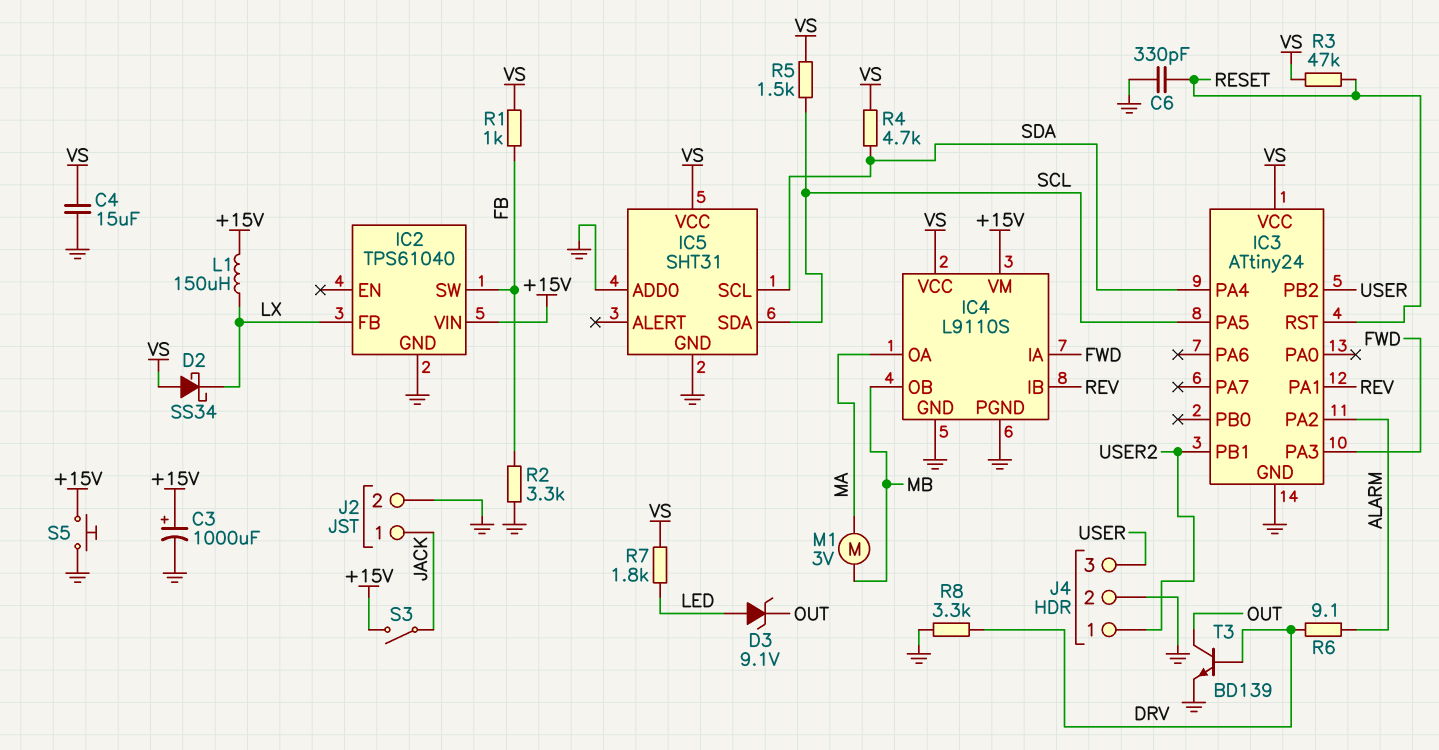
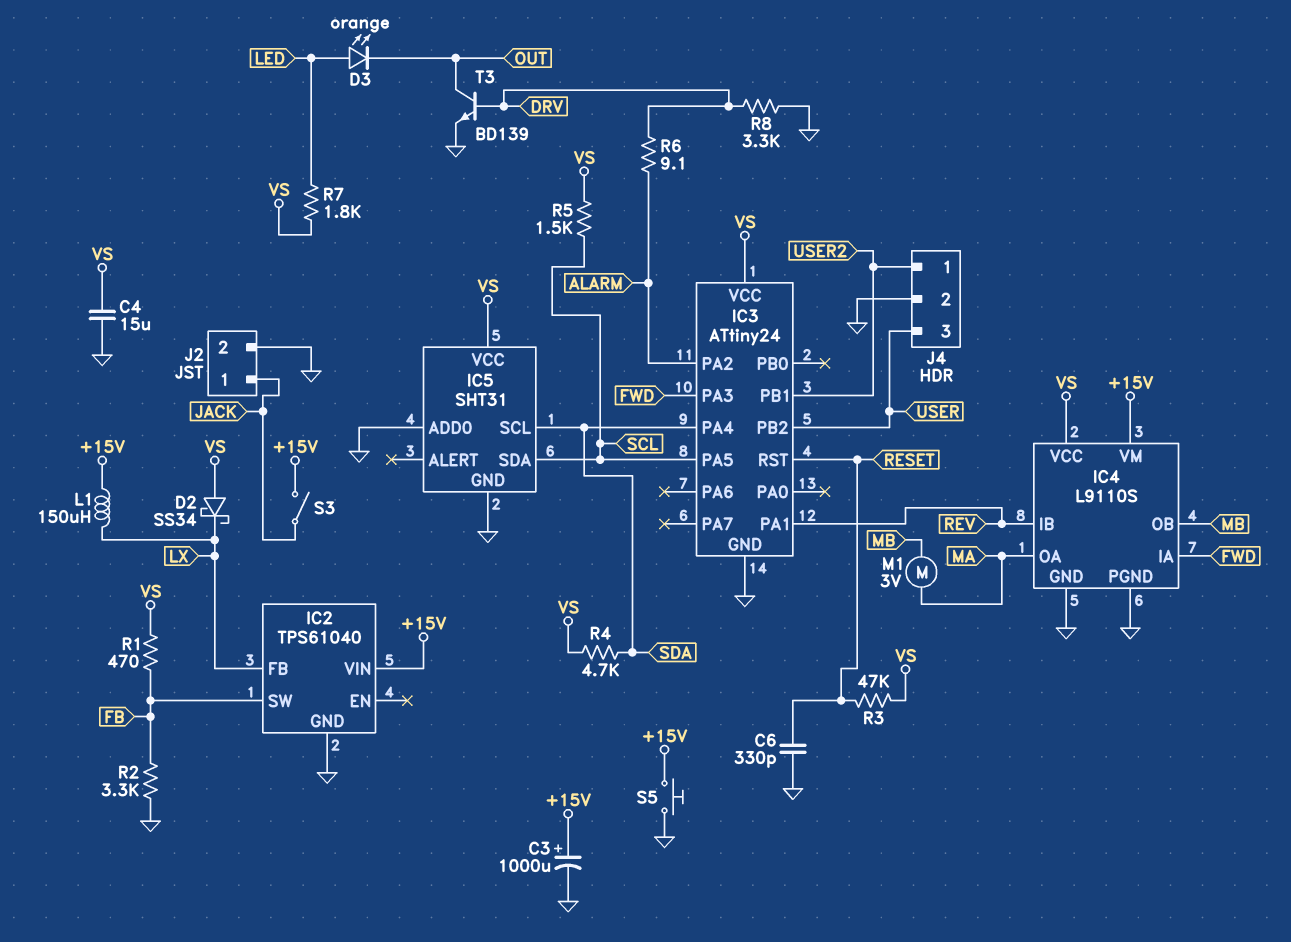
D3: zener 9.1V (A LED, K OUT) -> LED orange (A LED, K OUT)
R1: 1k (FB, VS) -> 470 (FB, VS)

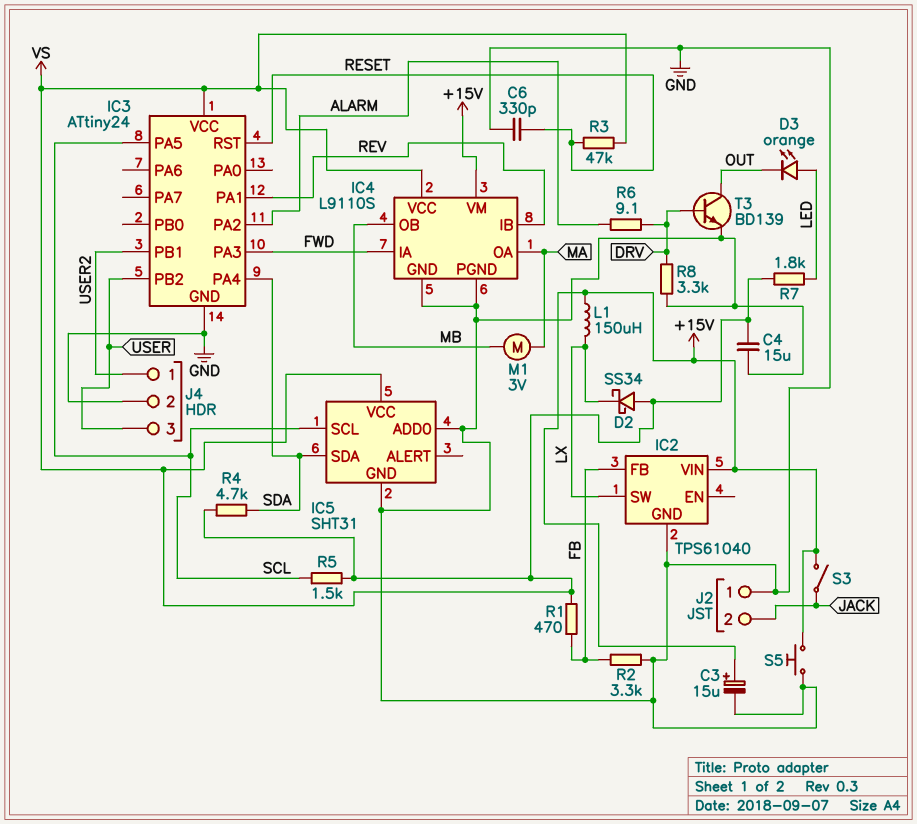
C3: 1000uF (plus +15V, minus GND) -> 15uF (plus +15V, minus GND)
IC2 pin FB: LX -> FB
IC2 pin SW: FB -> LX
IC5 pin SCL: SDA -> SCL
IC5 pin SDA: SCL -> SDA
J2 pin 1: JACK -> GND
J2 pin 2: GND -> JACK

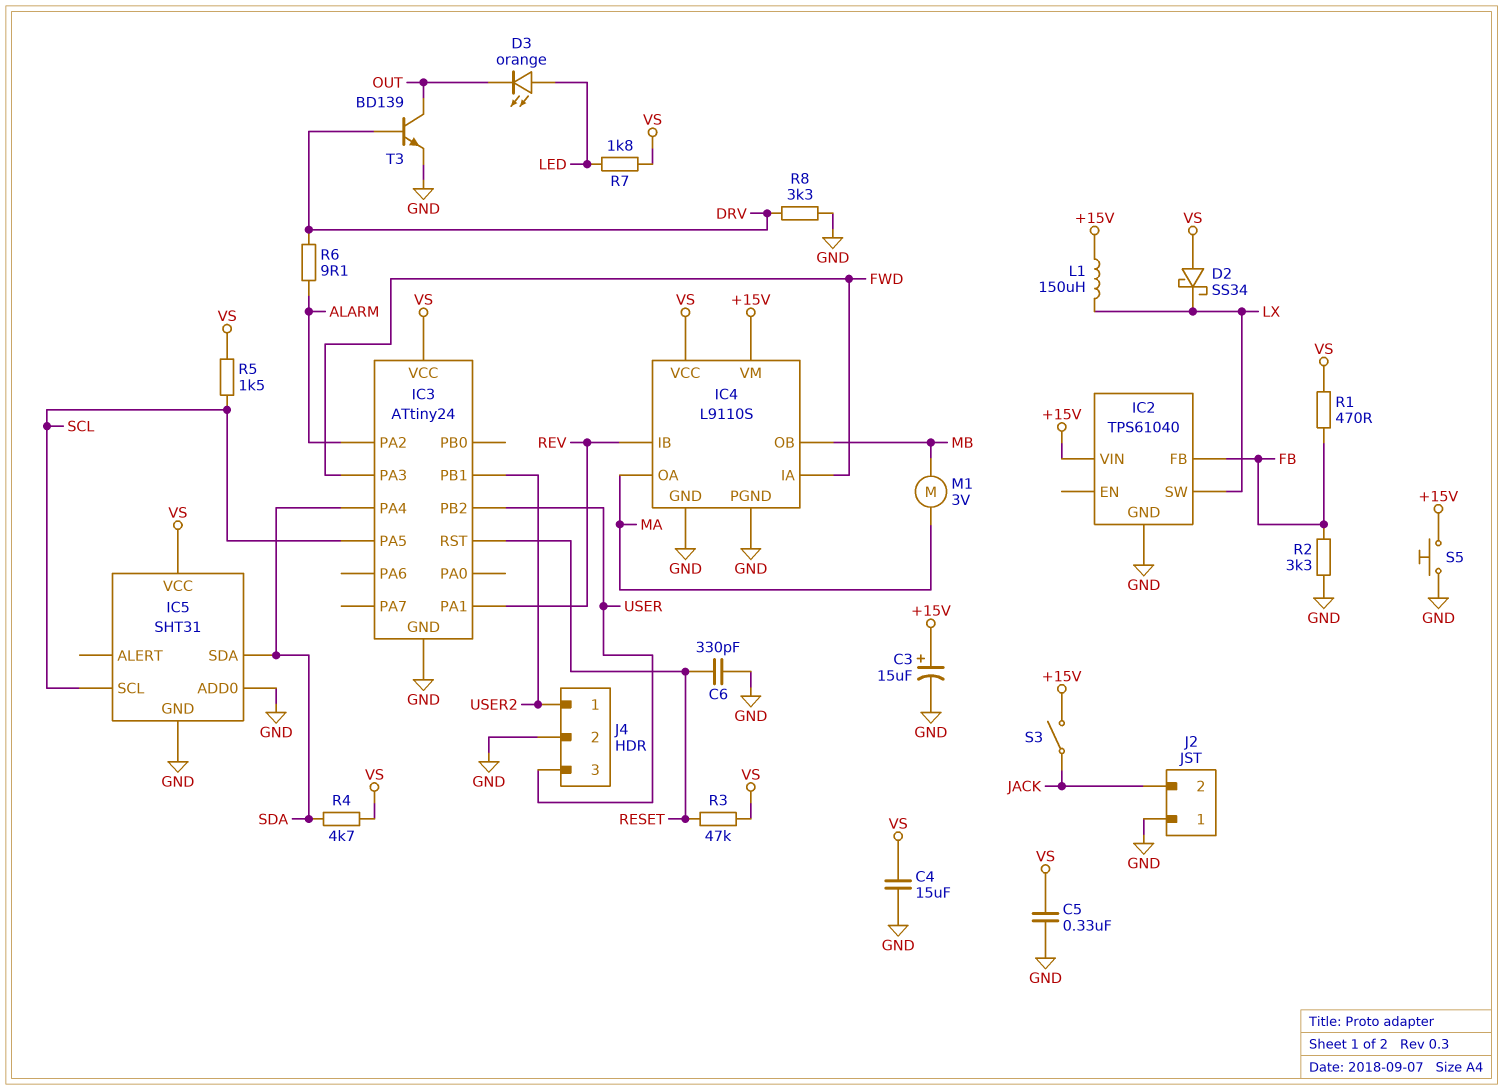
C5: none -> 330nF (GND, VS)

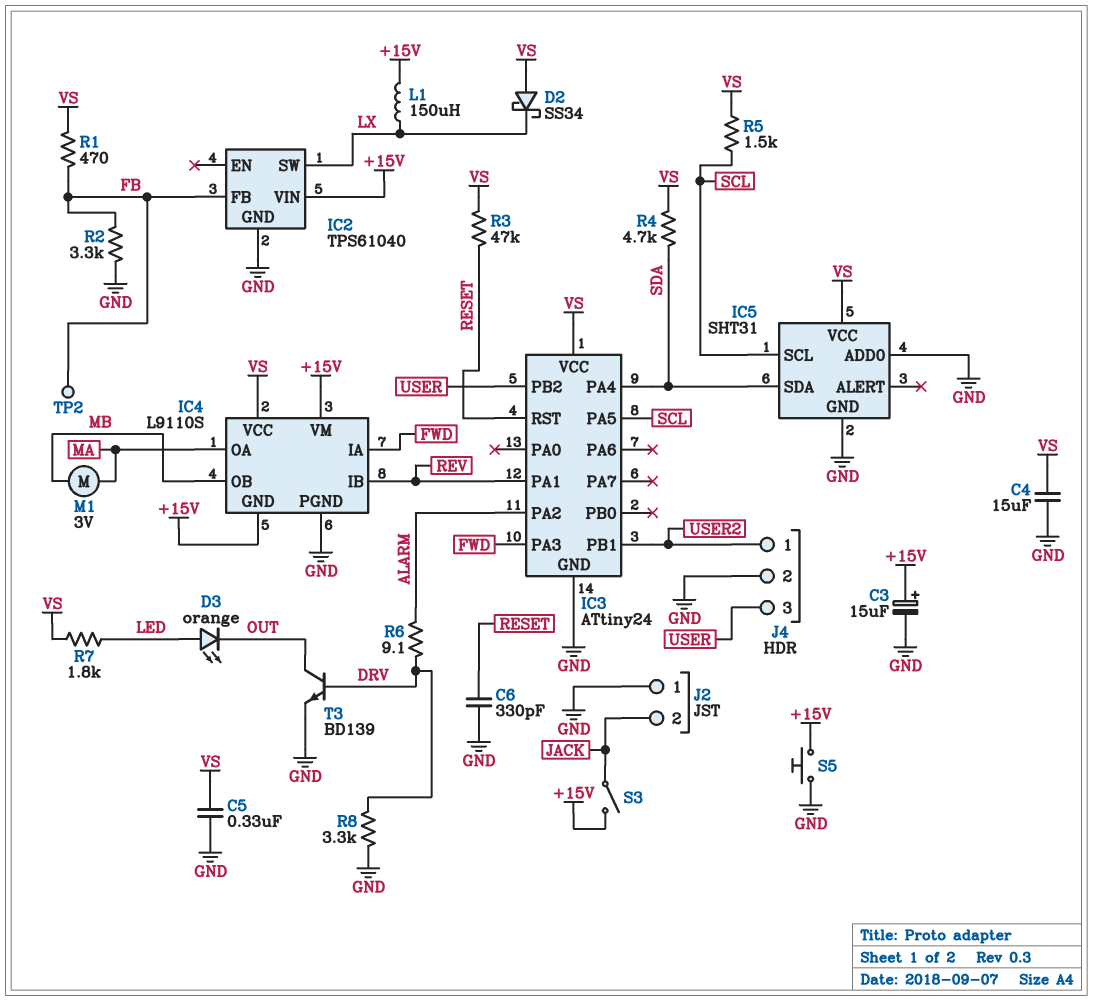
IC4 pin GND: GND -> +15V
TP2: none -> test point (FB)

